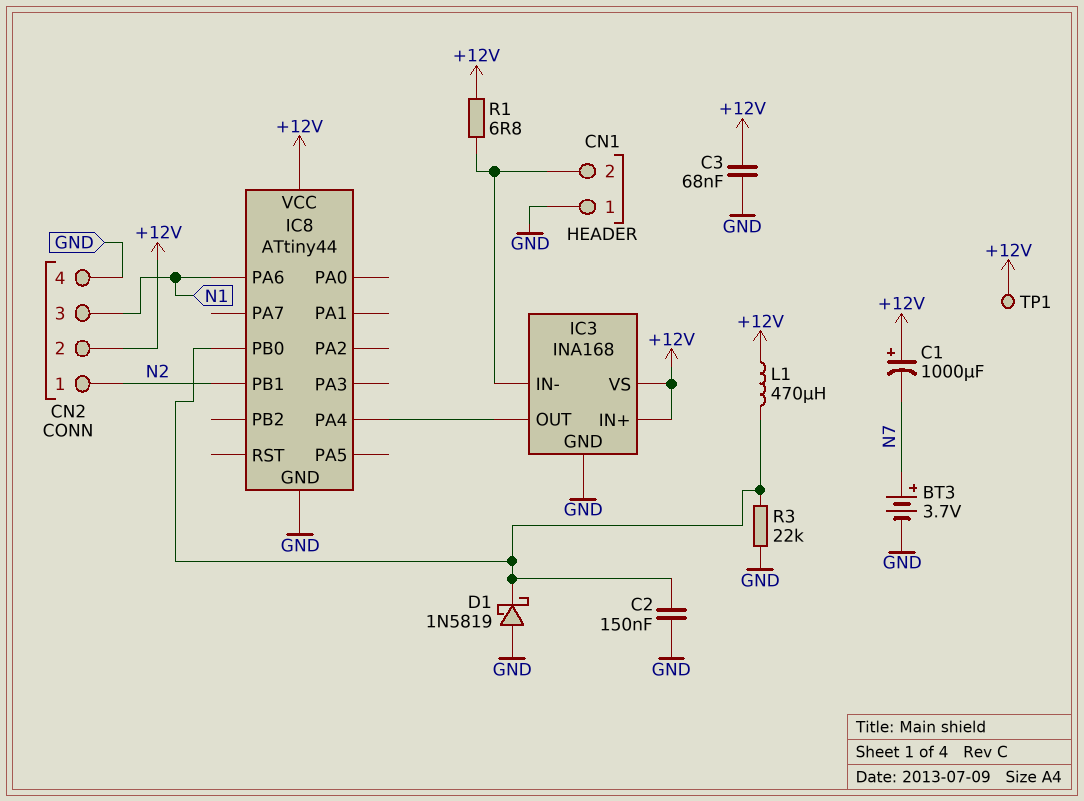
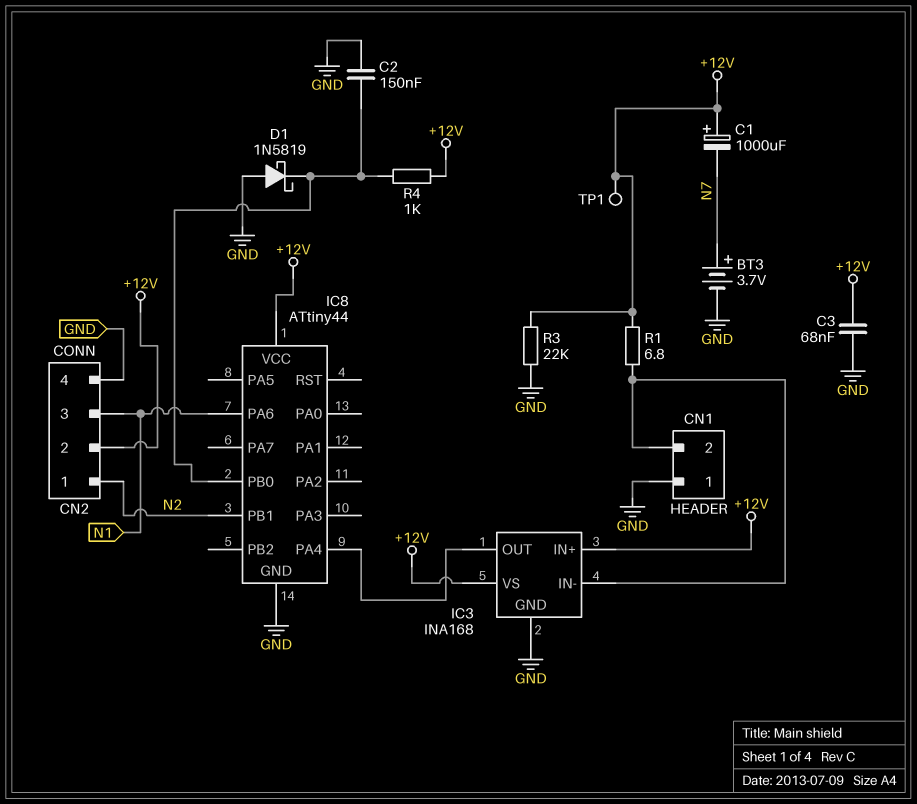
L1: 470uH (+12V, IC8/PB0) -> none
R3: 22k (GND, IC8/PB0) -> 22k (+12V, GND)
R4: none -> 1k (+12V, IC8/PB0)

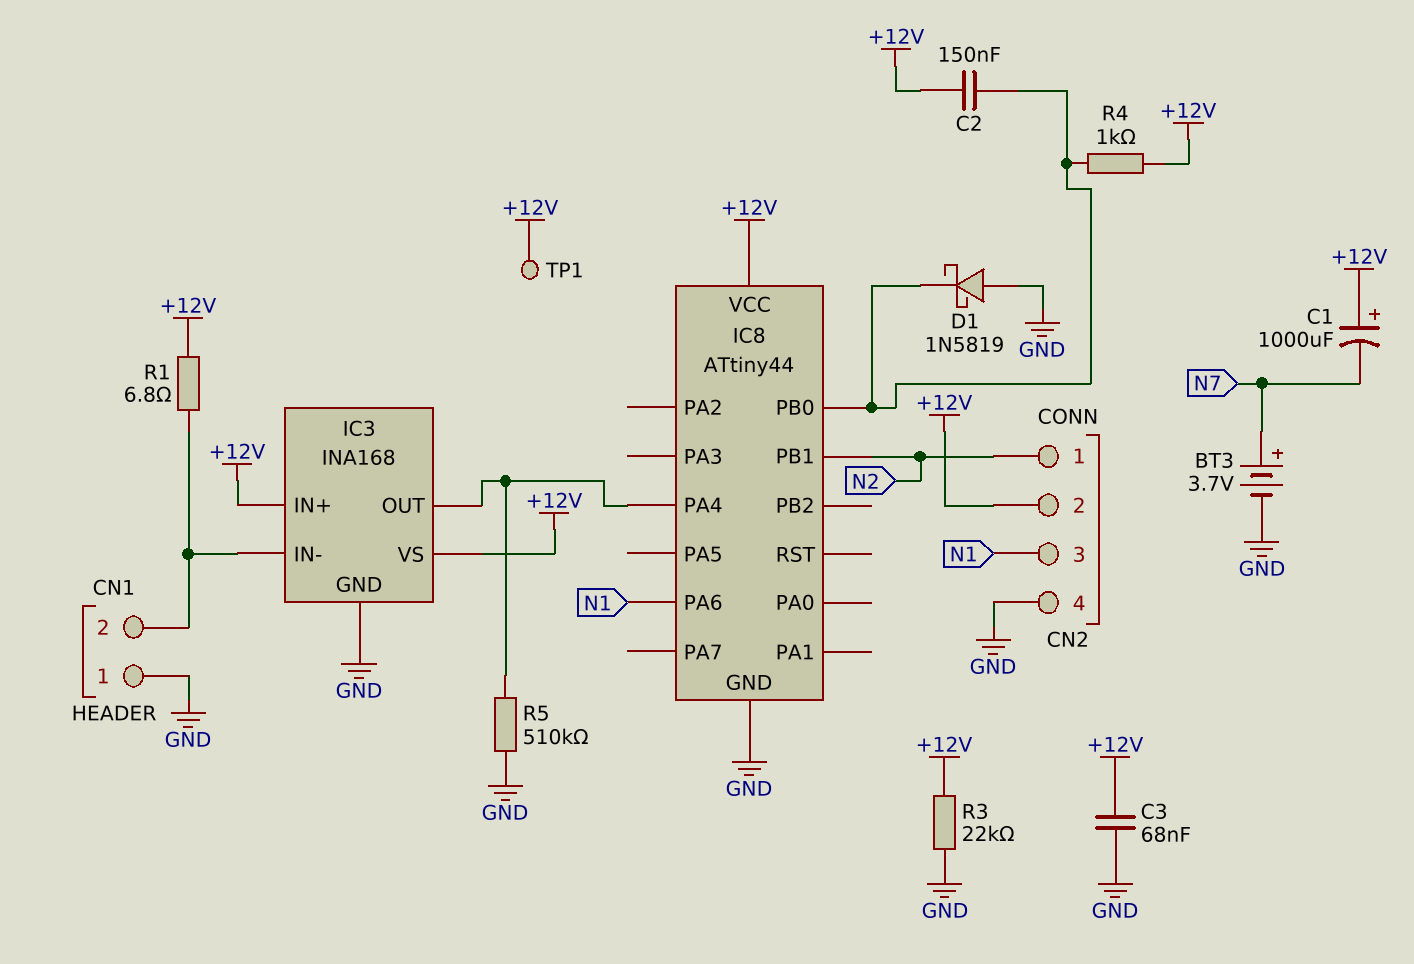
C2: 150nF (GND, IC8/PB0) -> 150nF (+12V, IC8/PB0)
R5: none -> 510k (GND, IC3/OUT)

